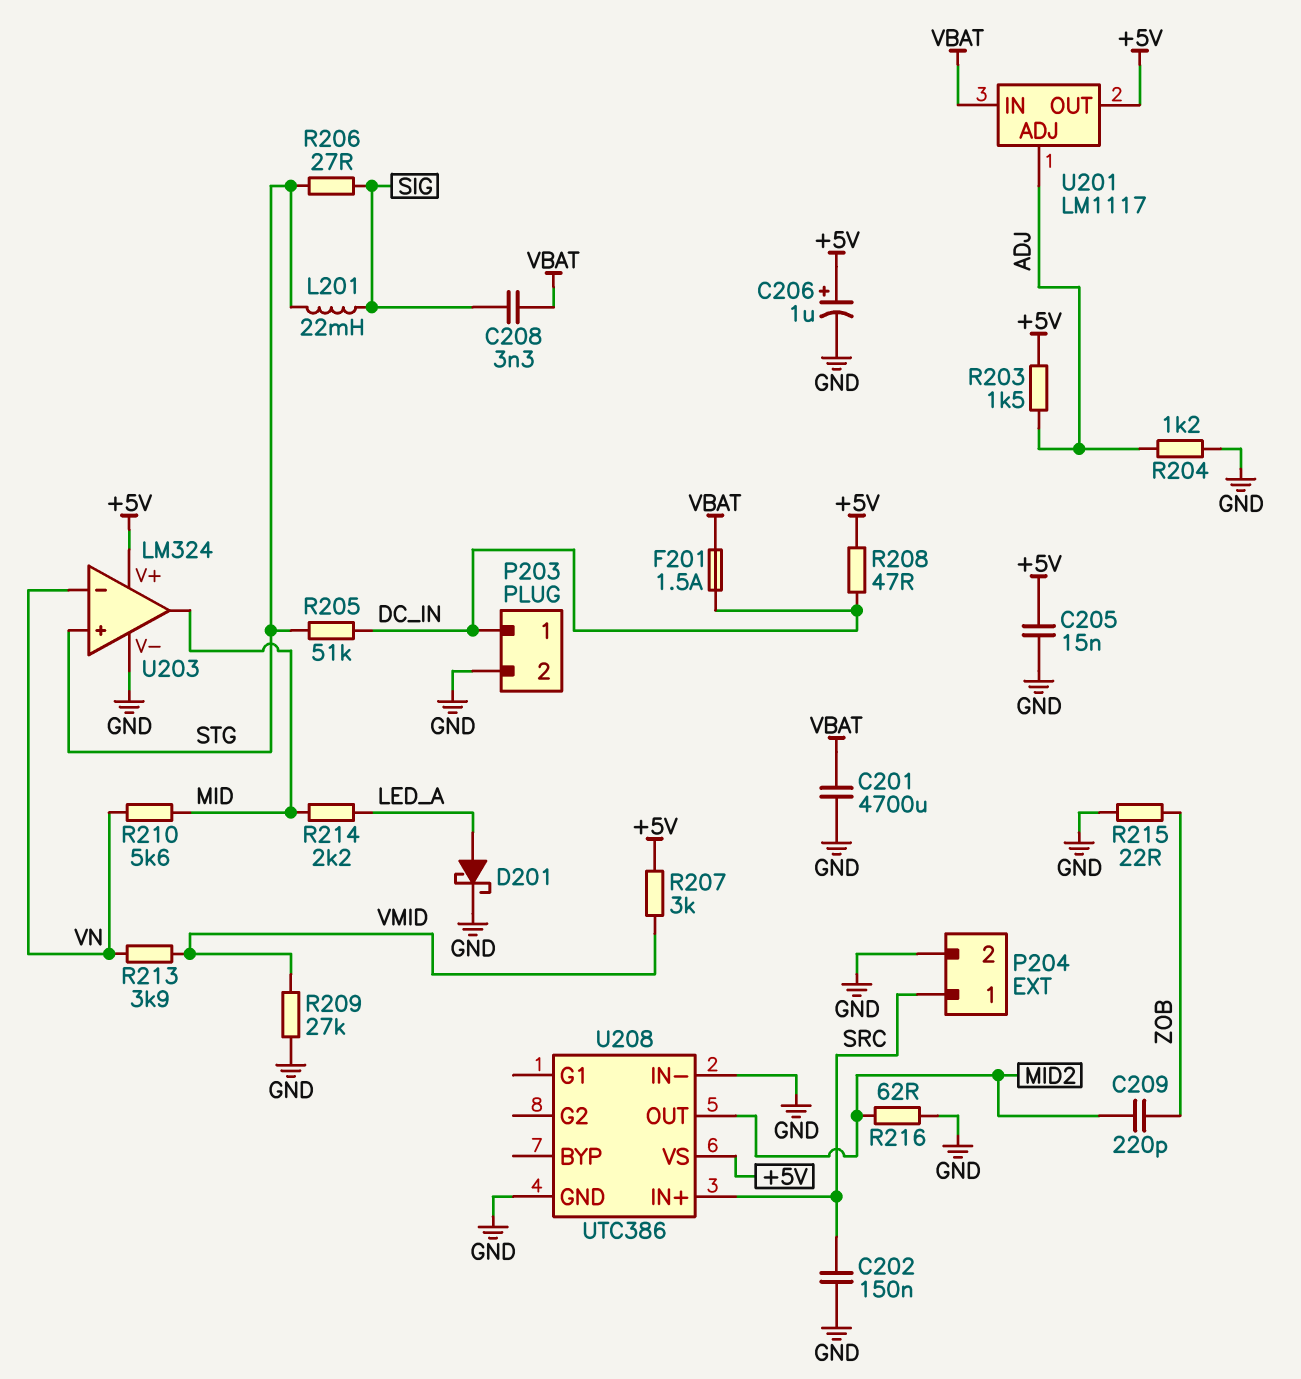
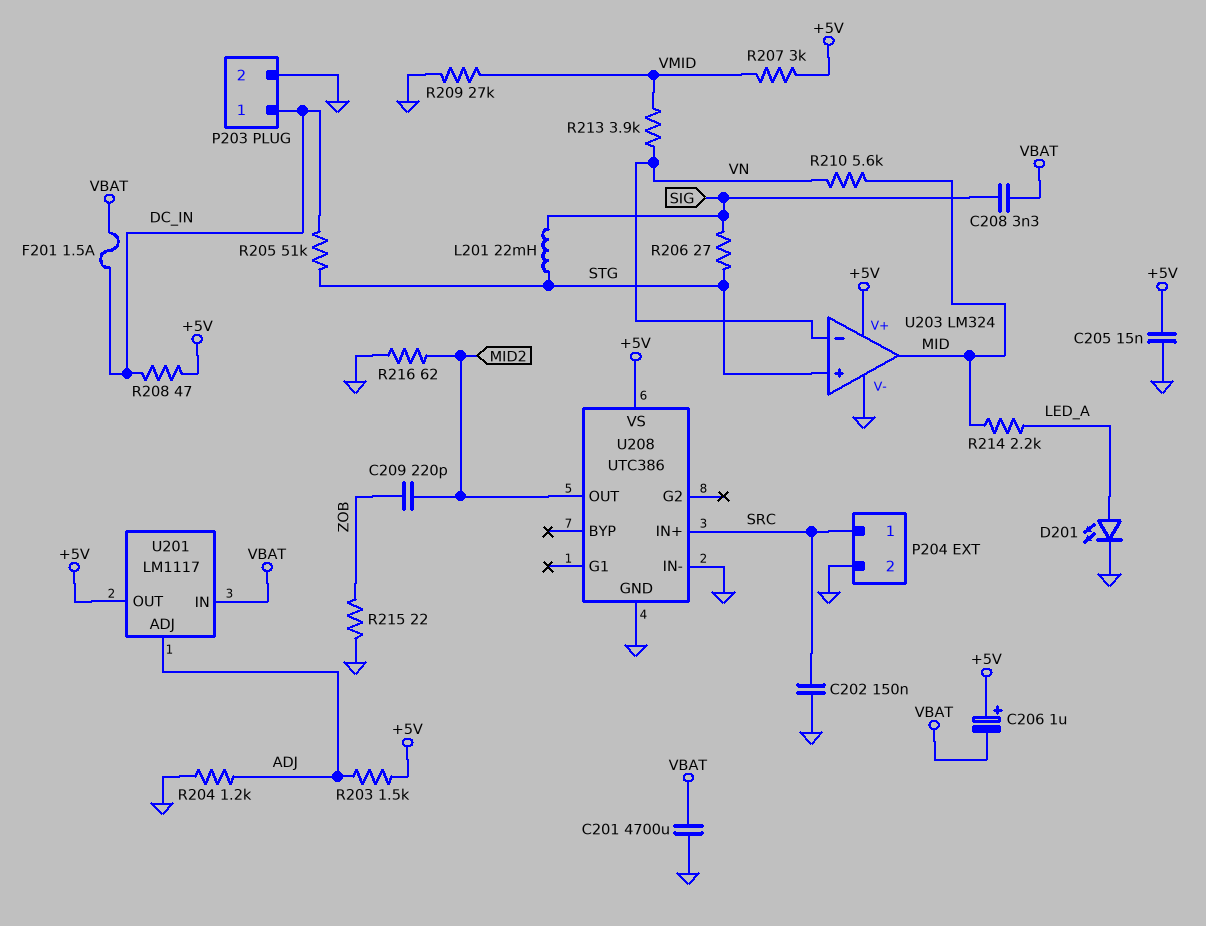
C206: 1uF (plus +5V, minus GND) -> 1uF (plus +5V, minus VBAT)
D201: schottky (A LED_A, K GND) -> LED (A LED_A, K GND)

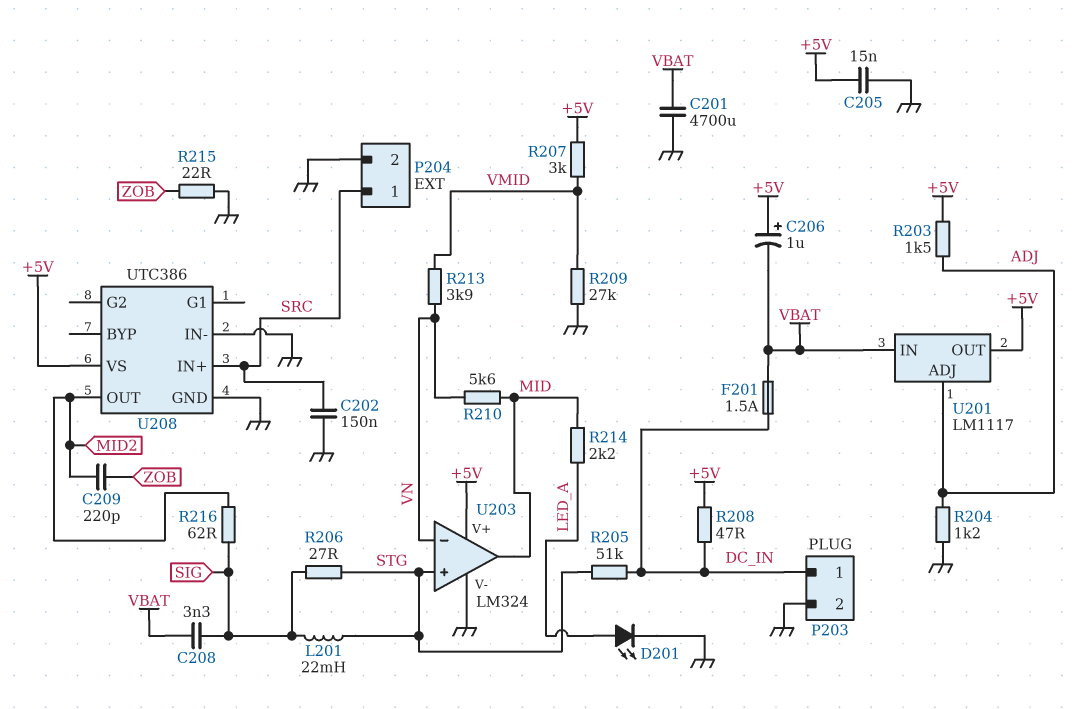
R216: 62 (GND, MID2) -> 62 (MID2, SIG)

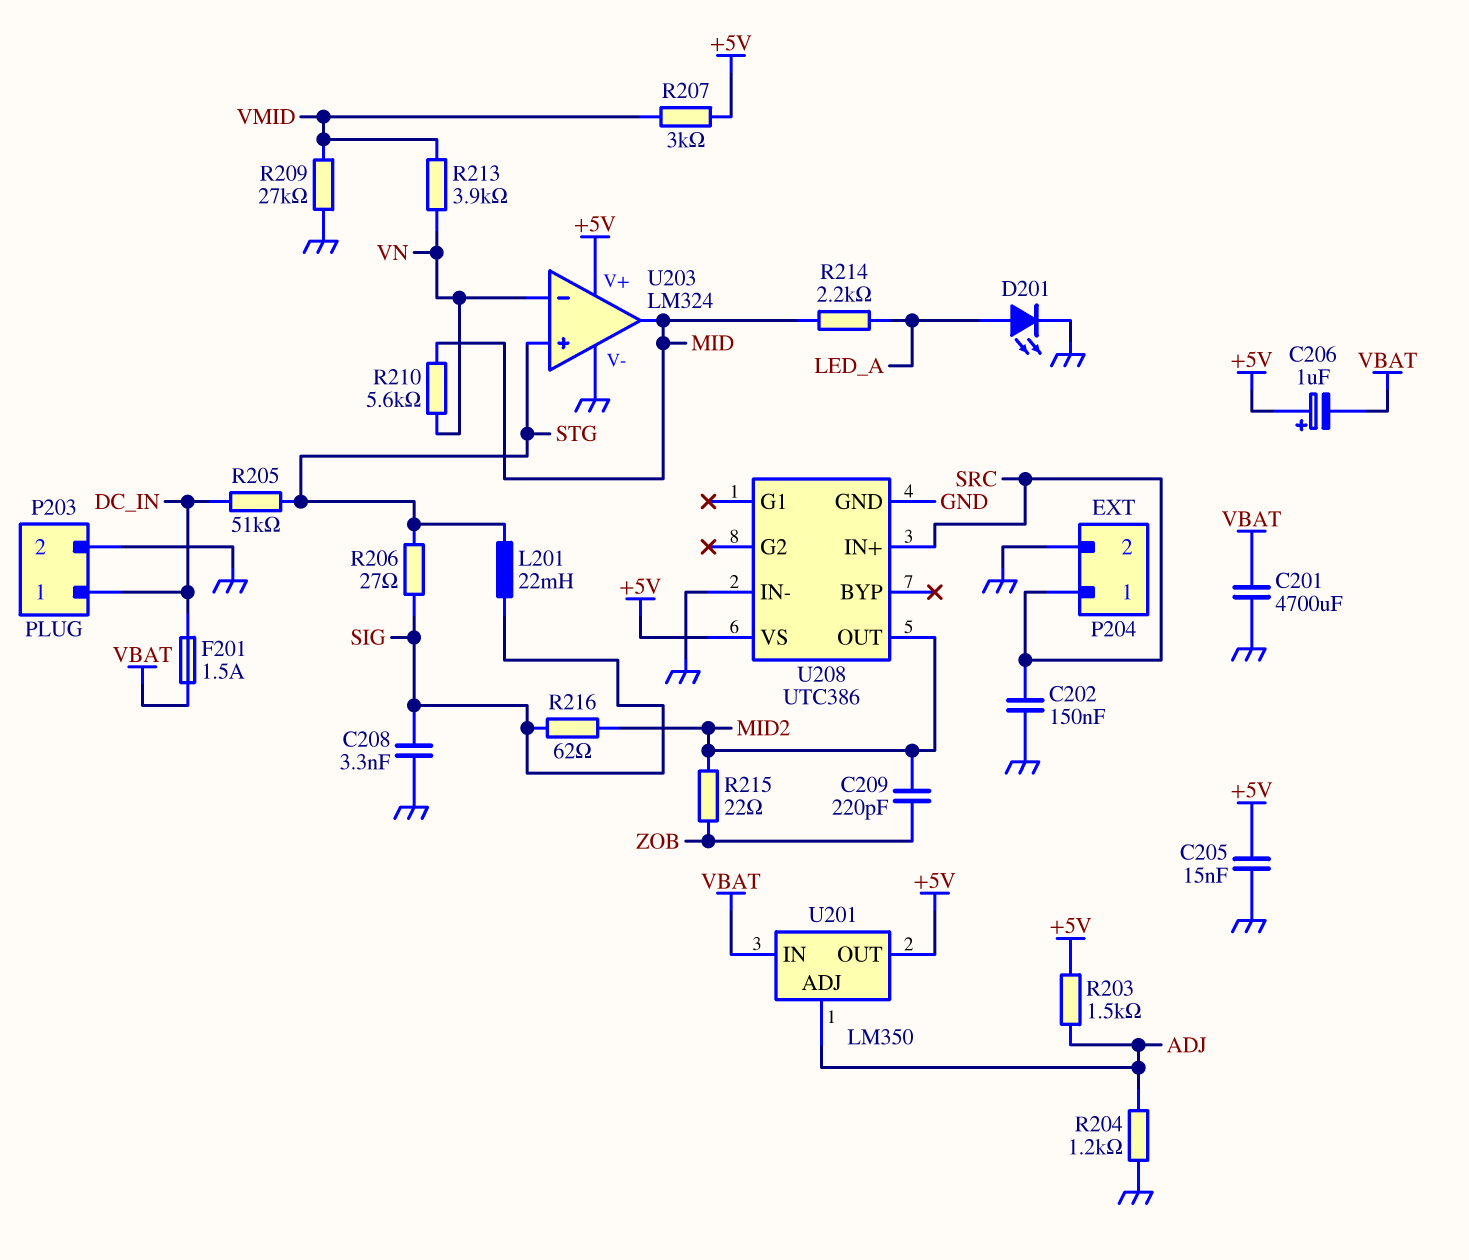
C208: 3.3nF (SIG, VBAT) -> 3.3nF (GND, SIG)
R208: 47 (+5V, DC_IN) -> none
R215: 22 (GND, ZOB) -> 22 (MID2, ZOB)
U201: LM1117 -> LM350

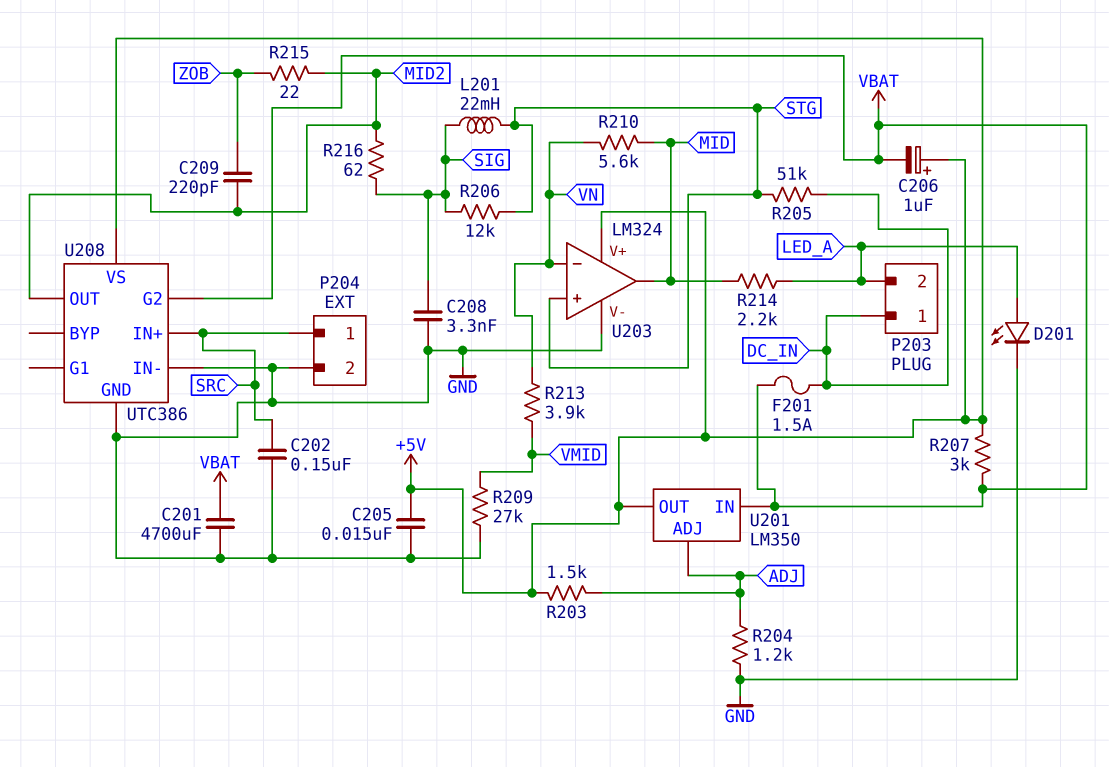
P203 pin 2: GND -> LED_A
R206: 27 (SIG, STG) -> 12k (SIG, STG)
R207: 3k (+5V, VMID) -> 3k (+5V, VBAT)
U208 pin G2: none -> VBAT

